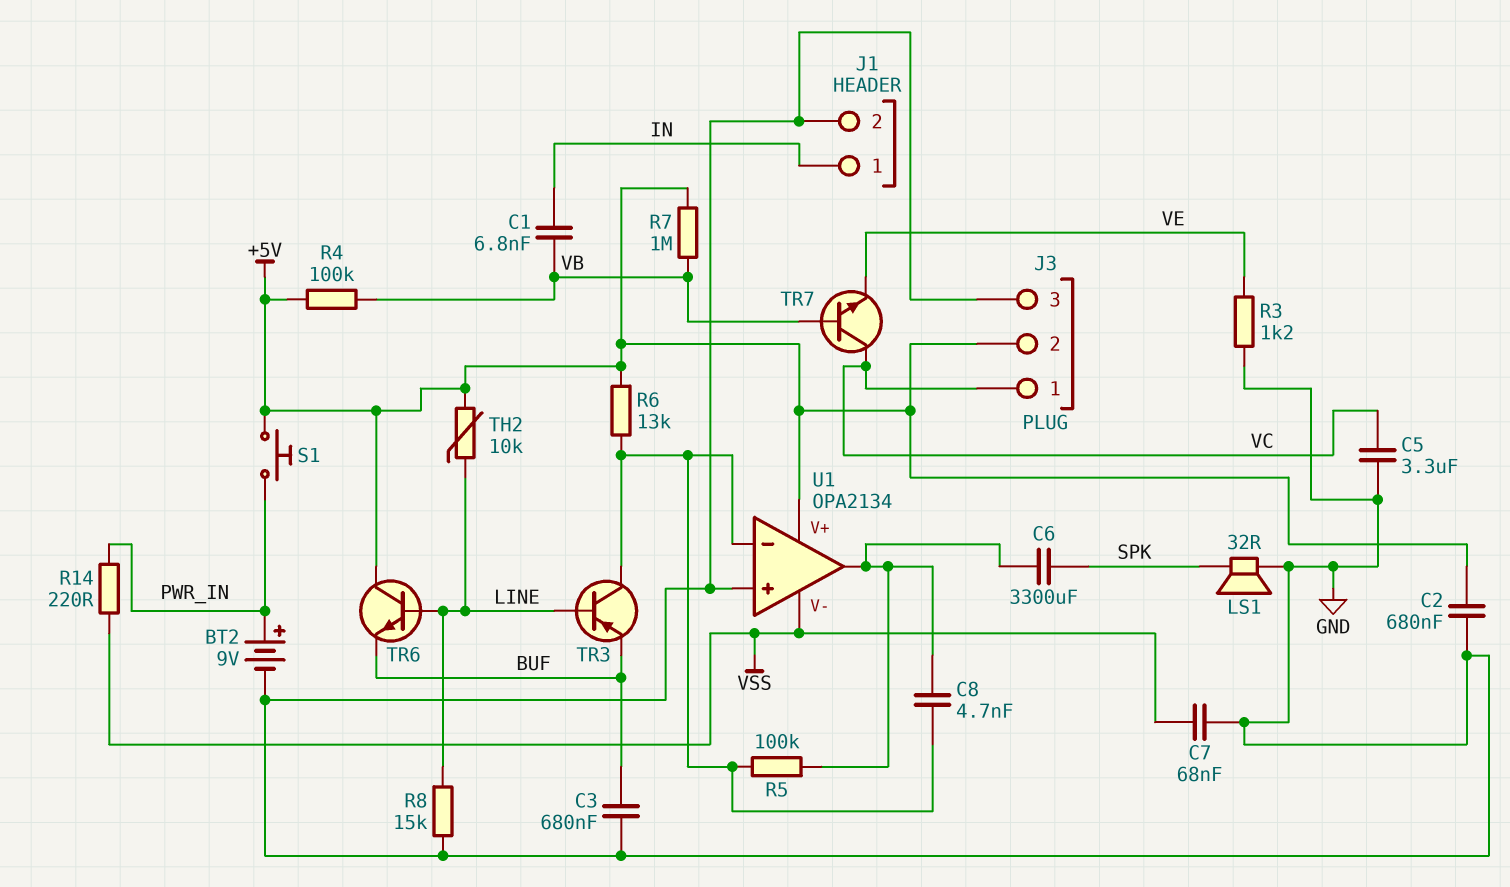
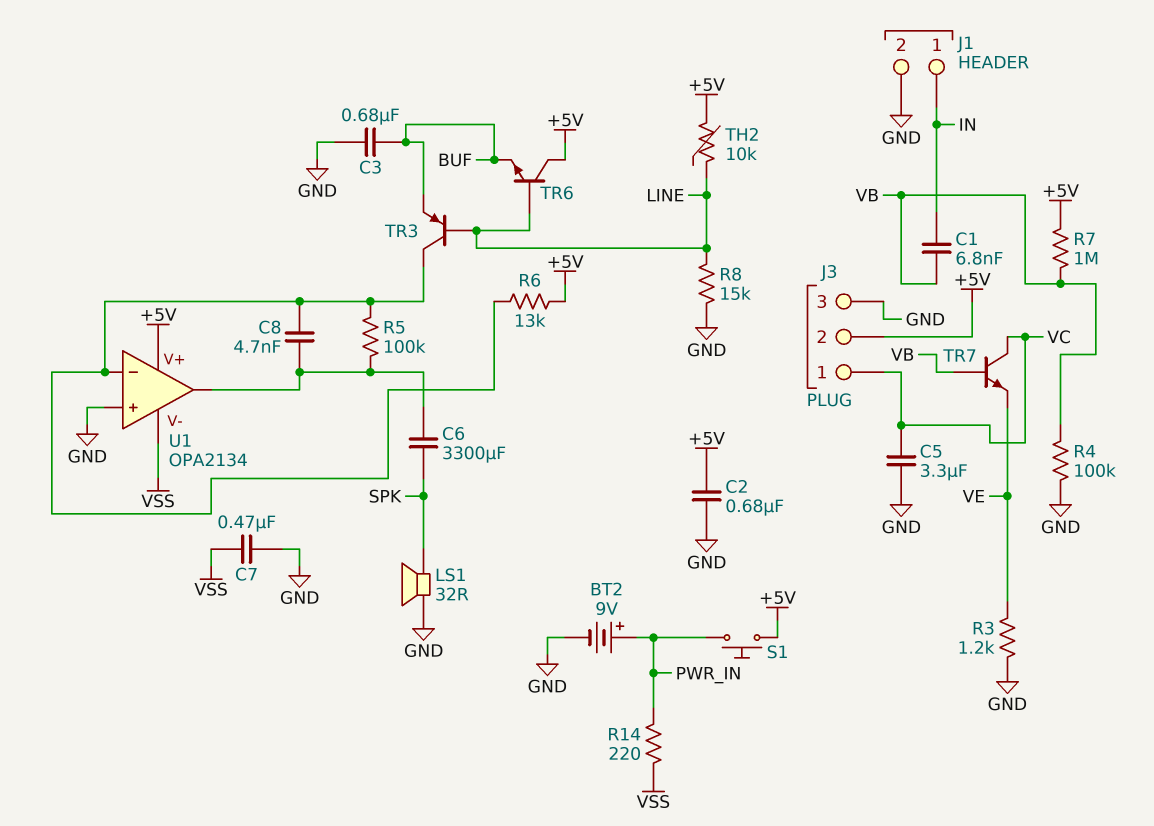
C7: 68nF (GND, VSS) -> 470nF (GND, VSS)
R4: 100k (+5V, VB) -> 100k (GND, VB)

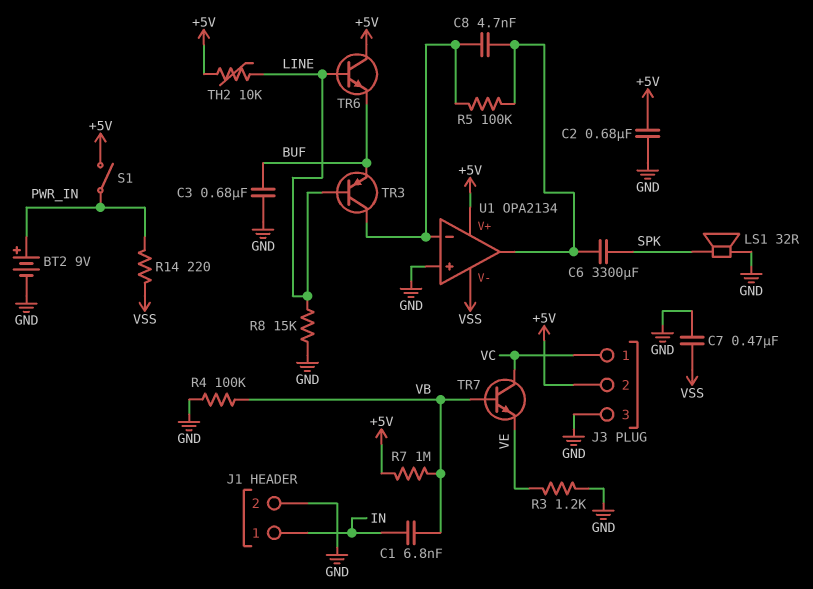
C5: 3.3uF (GND, VC) -> none
R6: 13k (+5V, U1/in-) -> none
S1: button (+5V, PWR_IN) -> switch (+5V, PWR_IN)

